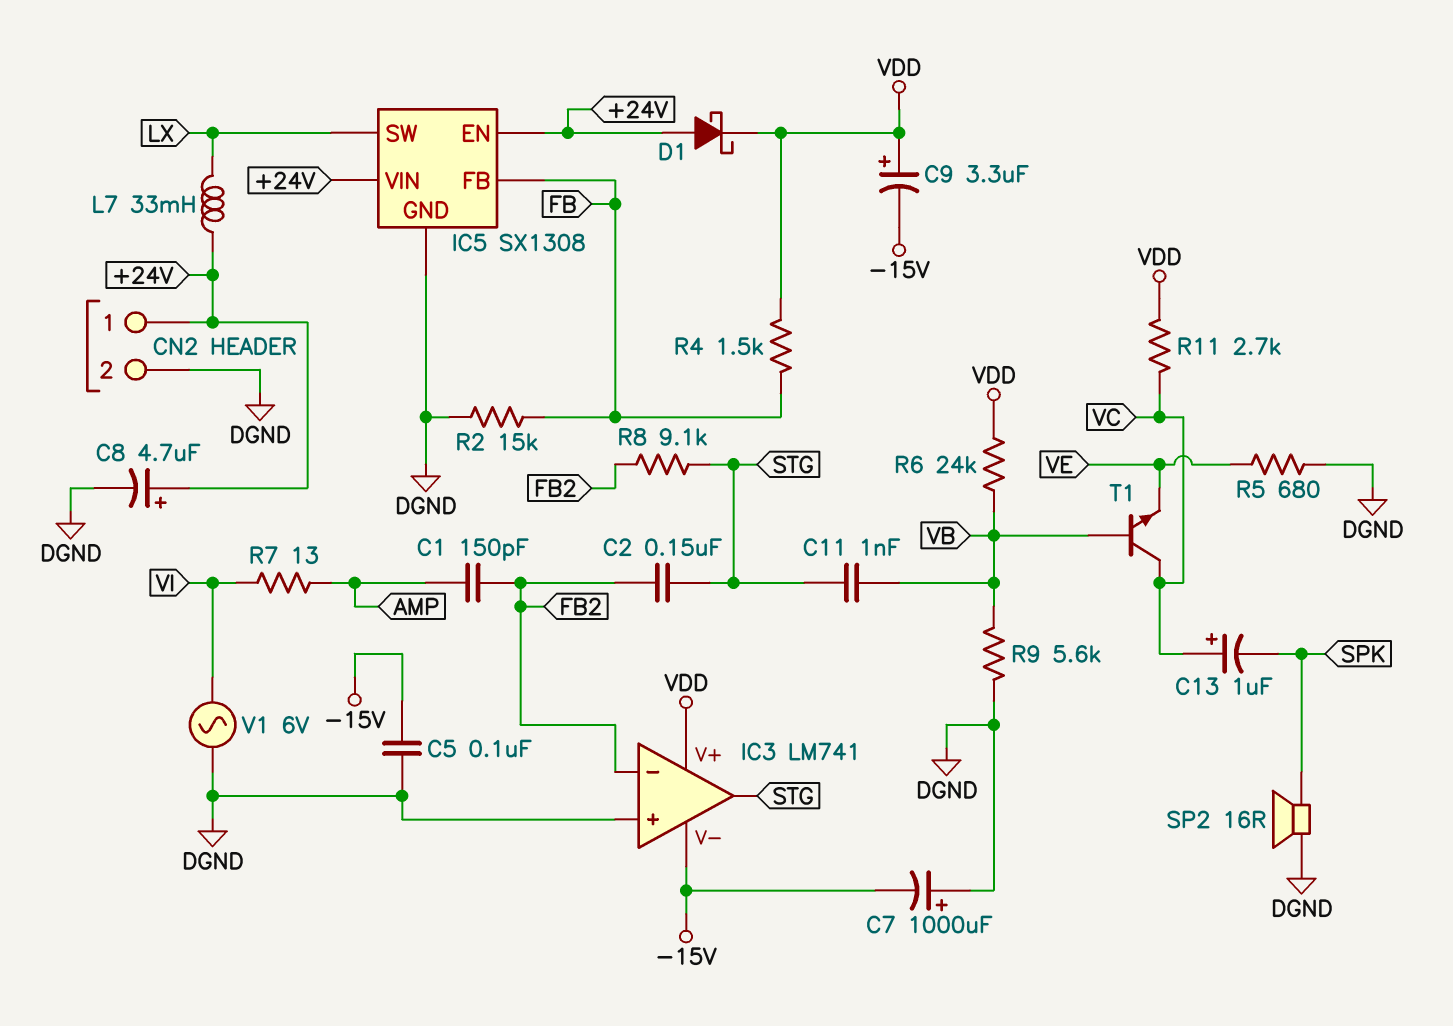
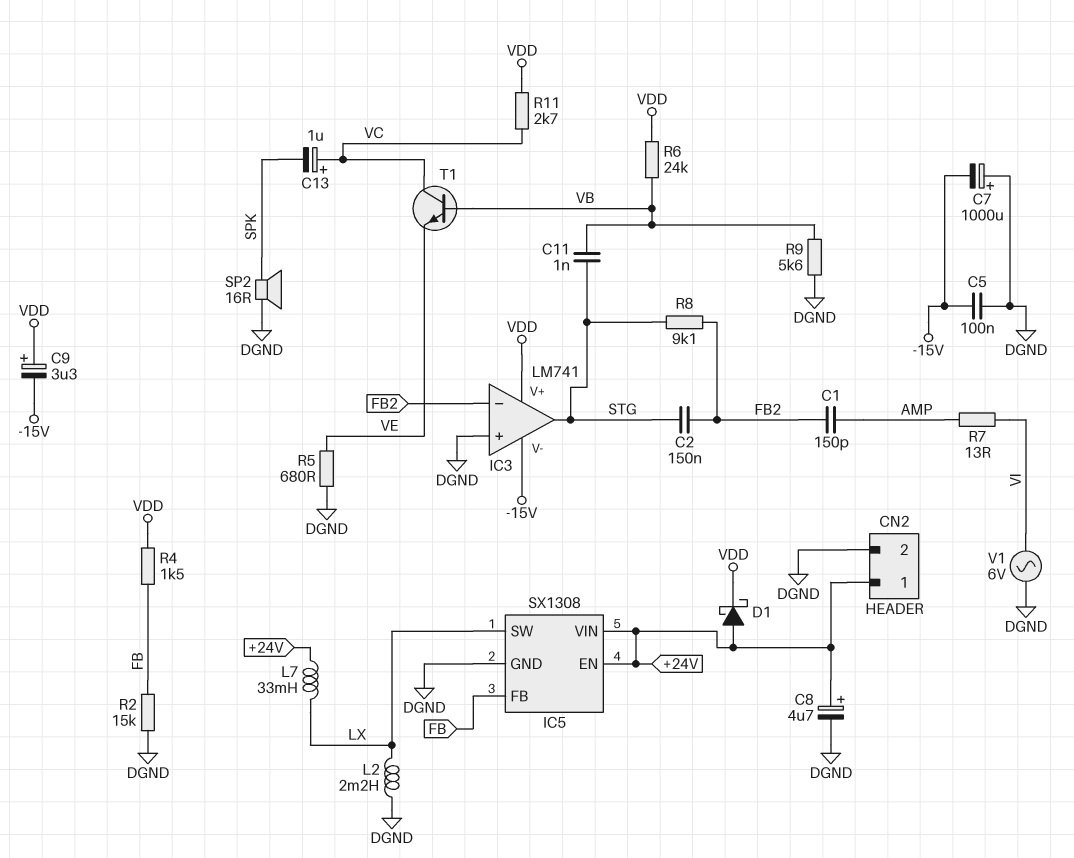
L2: none -> 2.2mH (DGND, LX)

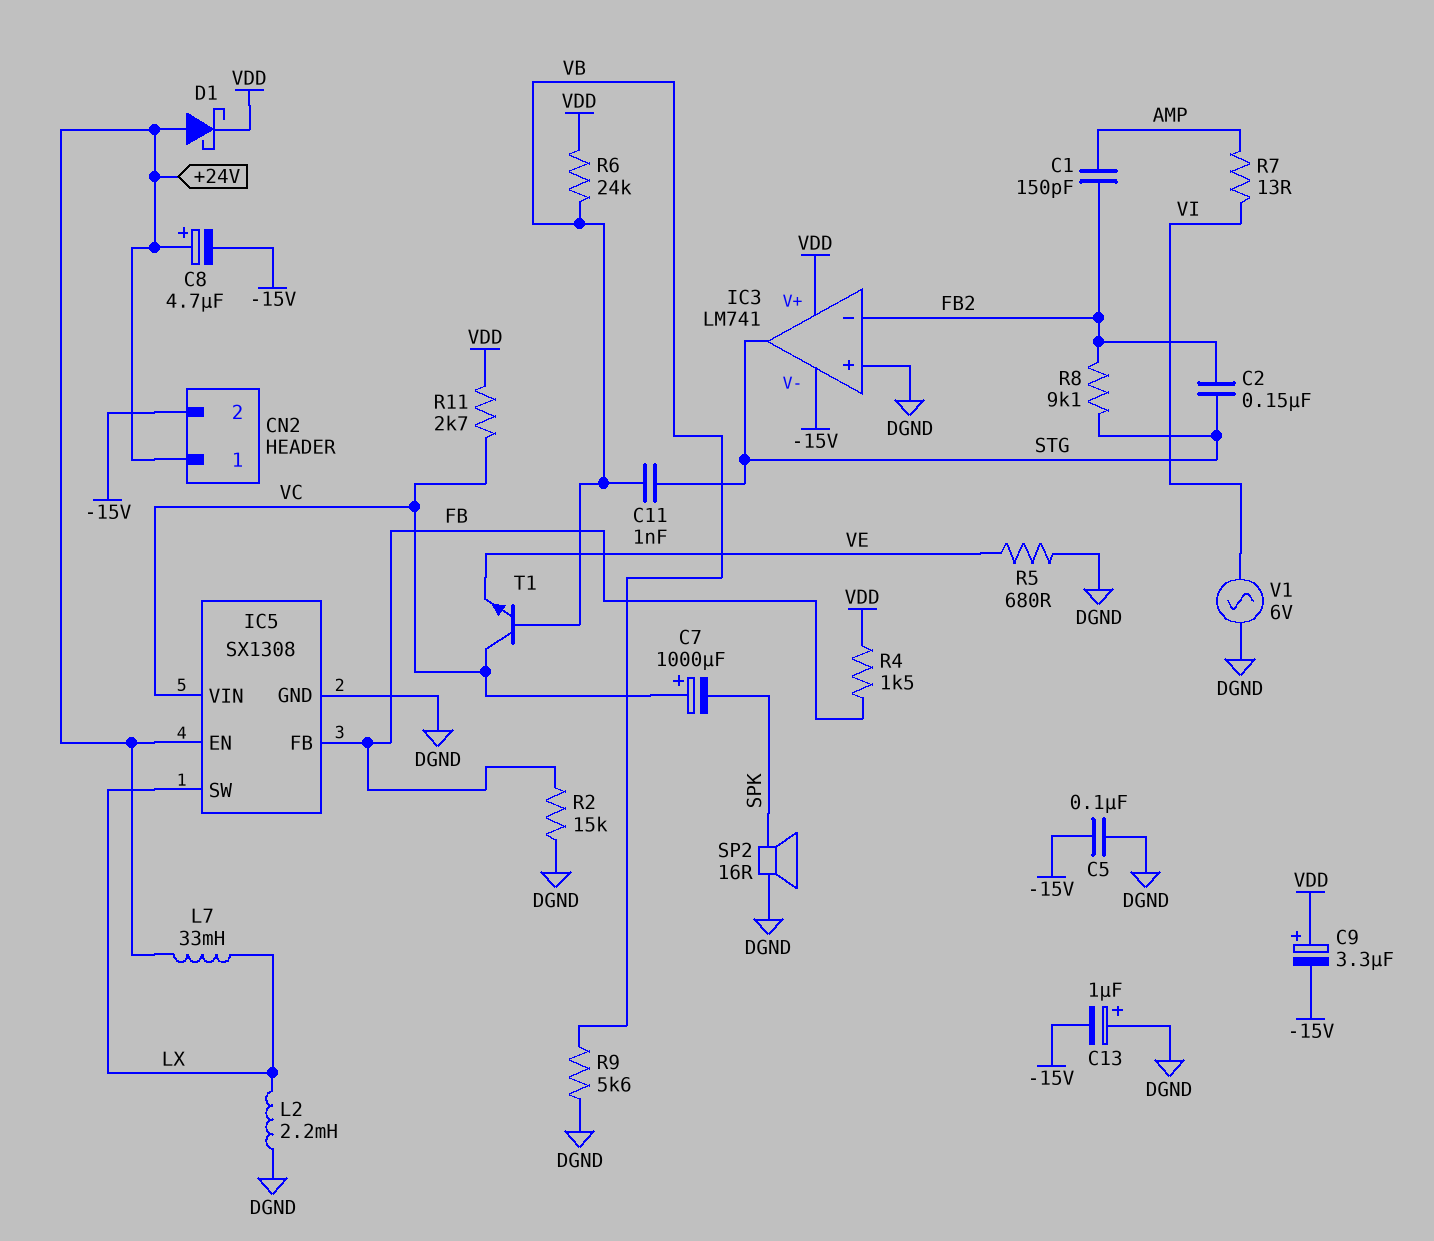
C7: 1000uF (plus DGND, minus -15V) -> 1000uF (plus VC, minus SPK)
C8: 4.7uF (plus +24V, minus DGND) -> 4.7uF (plus +24V, minus -15V)
C13: 1uF (plus VC, minus SPK) -> 1uF (plus DGND, minus -15V)
CN2 pin 2: DGND -> -15V
IC5 pin VIN: +24V -> VC

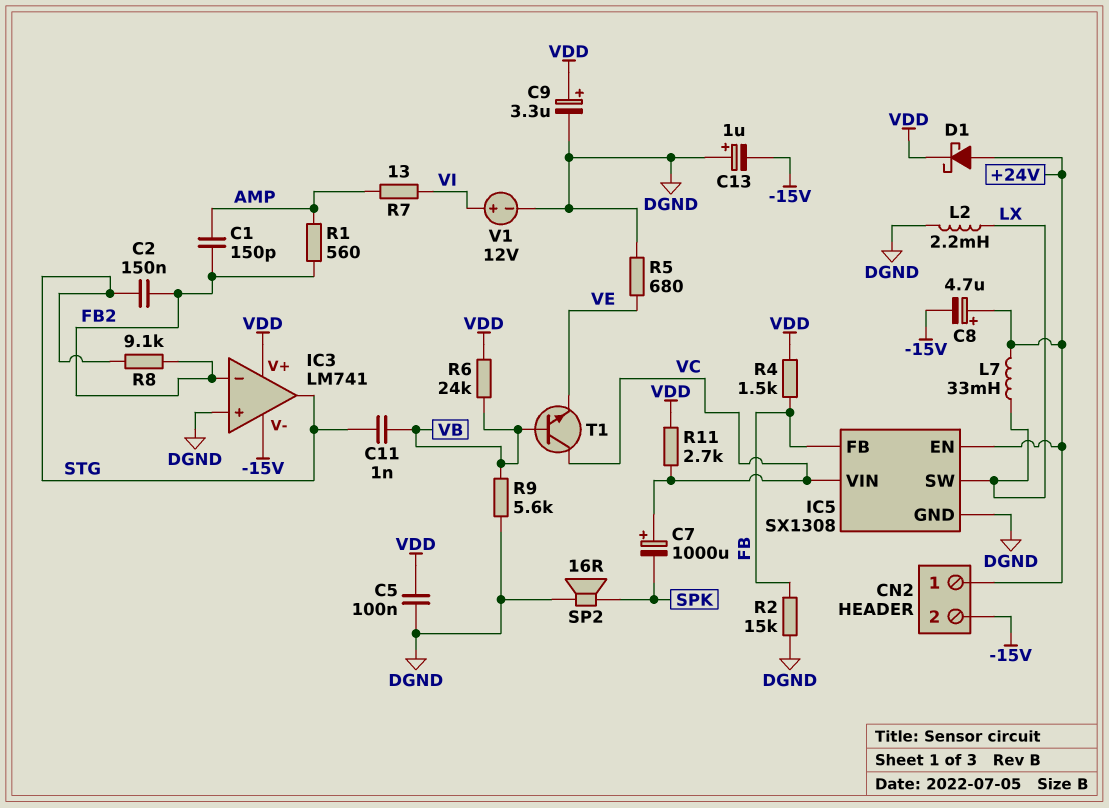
C5: 100nF (-15V, DGND) -> 100nF (DGND, VDD)
C9: 3.3uF (plus VDD, minus -15V) -> 3.3uF (plus VDD, minus DGND)
R1: none -> 560 (AMP, FB2)
V1: AC 6V (DGND, VI) -> 12V (plus VI, minus DGND)

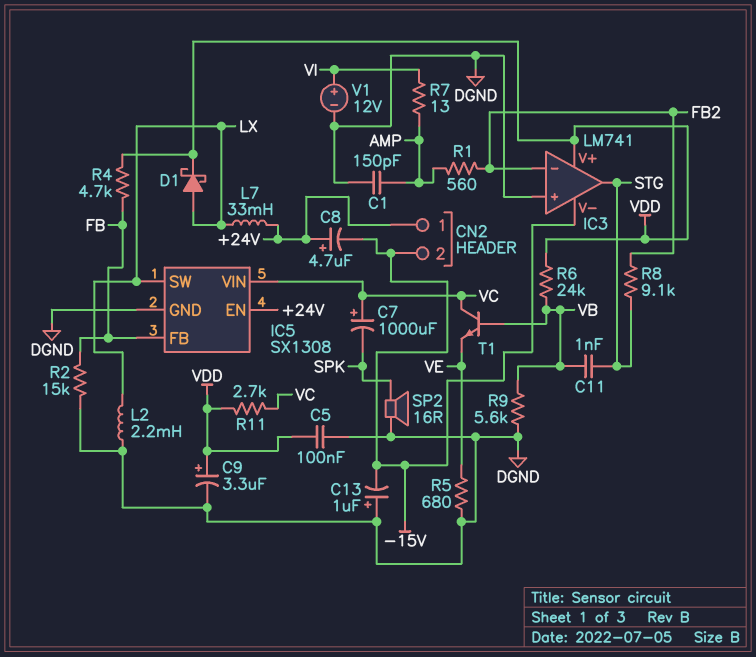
C1: 150pF (AMP, FB2) -> 150pF (AMP, DGND)
C2: 150nF (FB2, STG) -> none
D1: schottky (A +24V, K VDD) -> schottky (A LX, K VDD)
R4: 1.5k (FB, VDD) -> 4.7k (FB, VDD)

